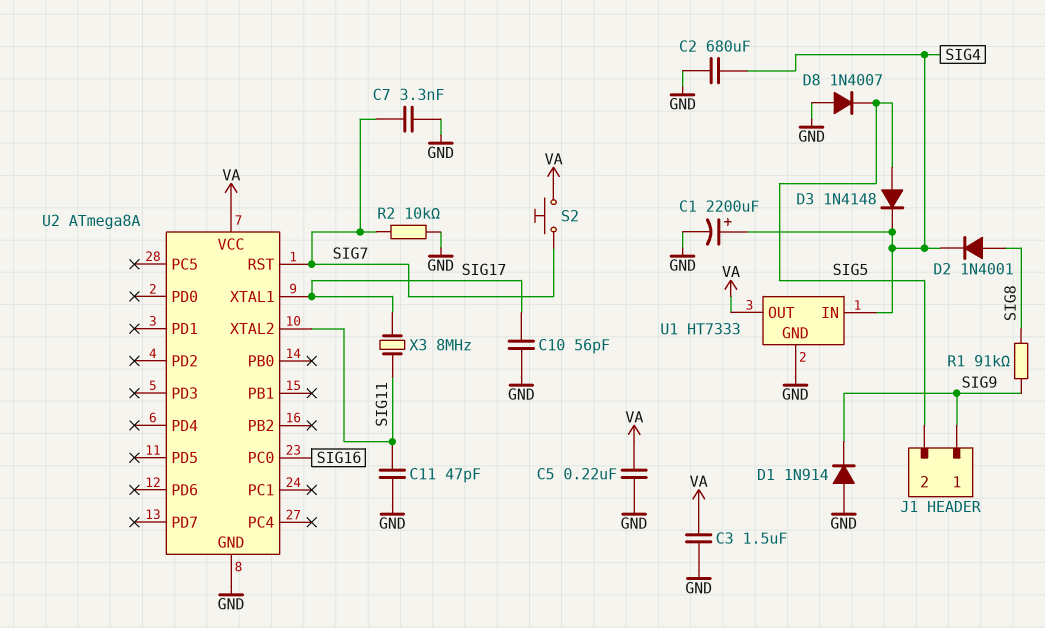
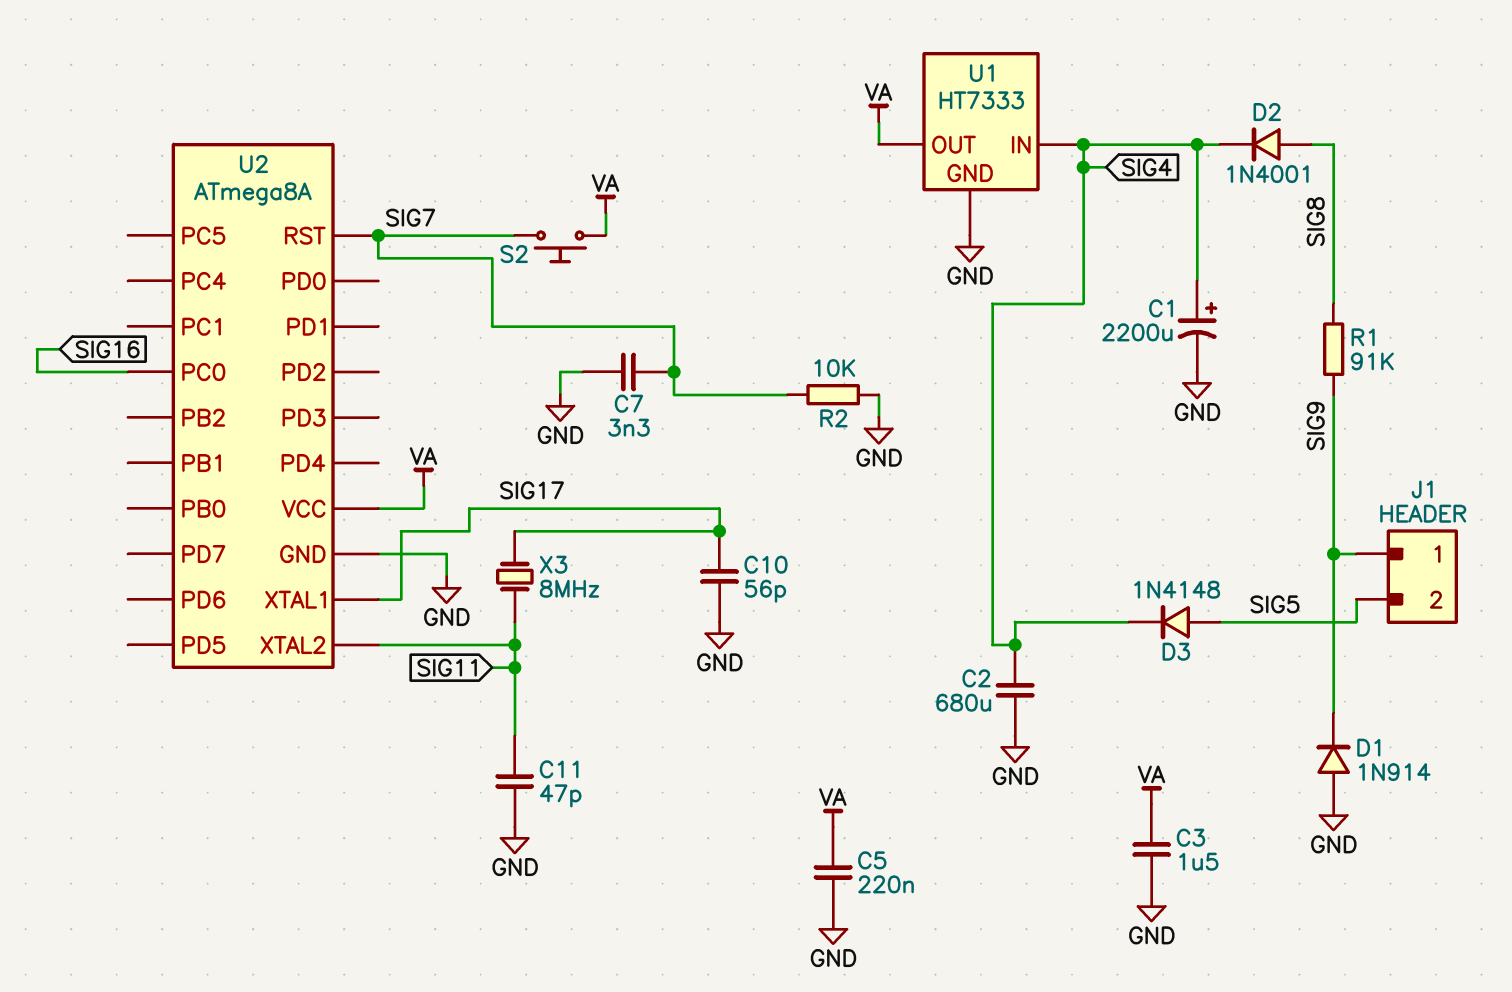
D8: diode 1N4007 (A GND, K SIG5) -> none

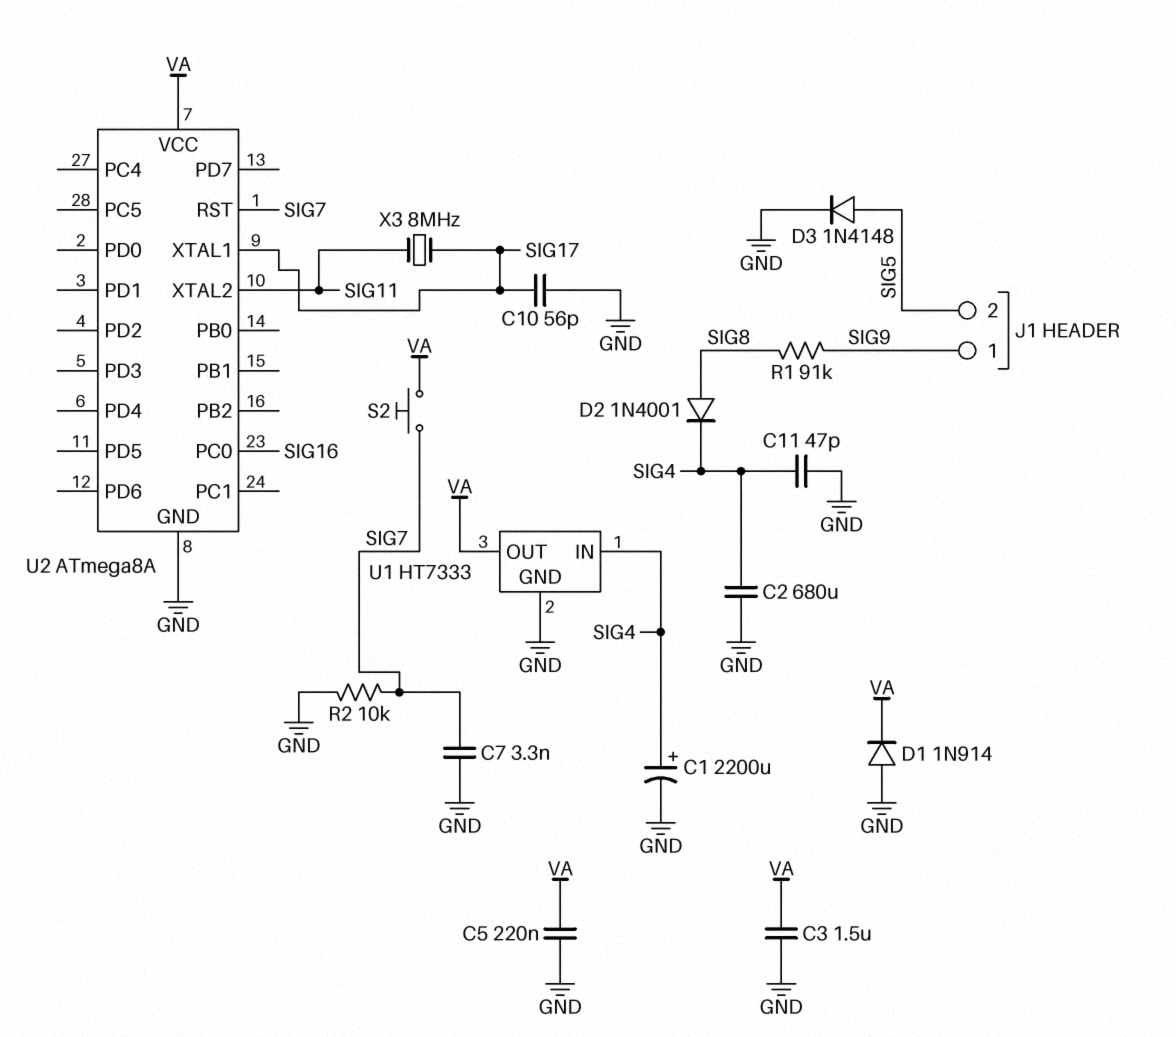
C11: 47pF (GND, SIG11) -> 47pF (GND, SIG4)
D1: diode 1N914 (A GND, K SIG9) -> diode 1N914 (A GND, K VA)
D3: diode 1N4148 (A SIG5, K SIG4) -> diode 1N4148 (A SIG5, K GND)

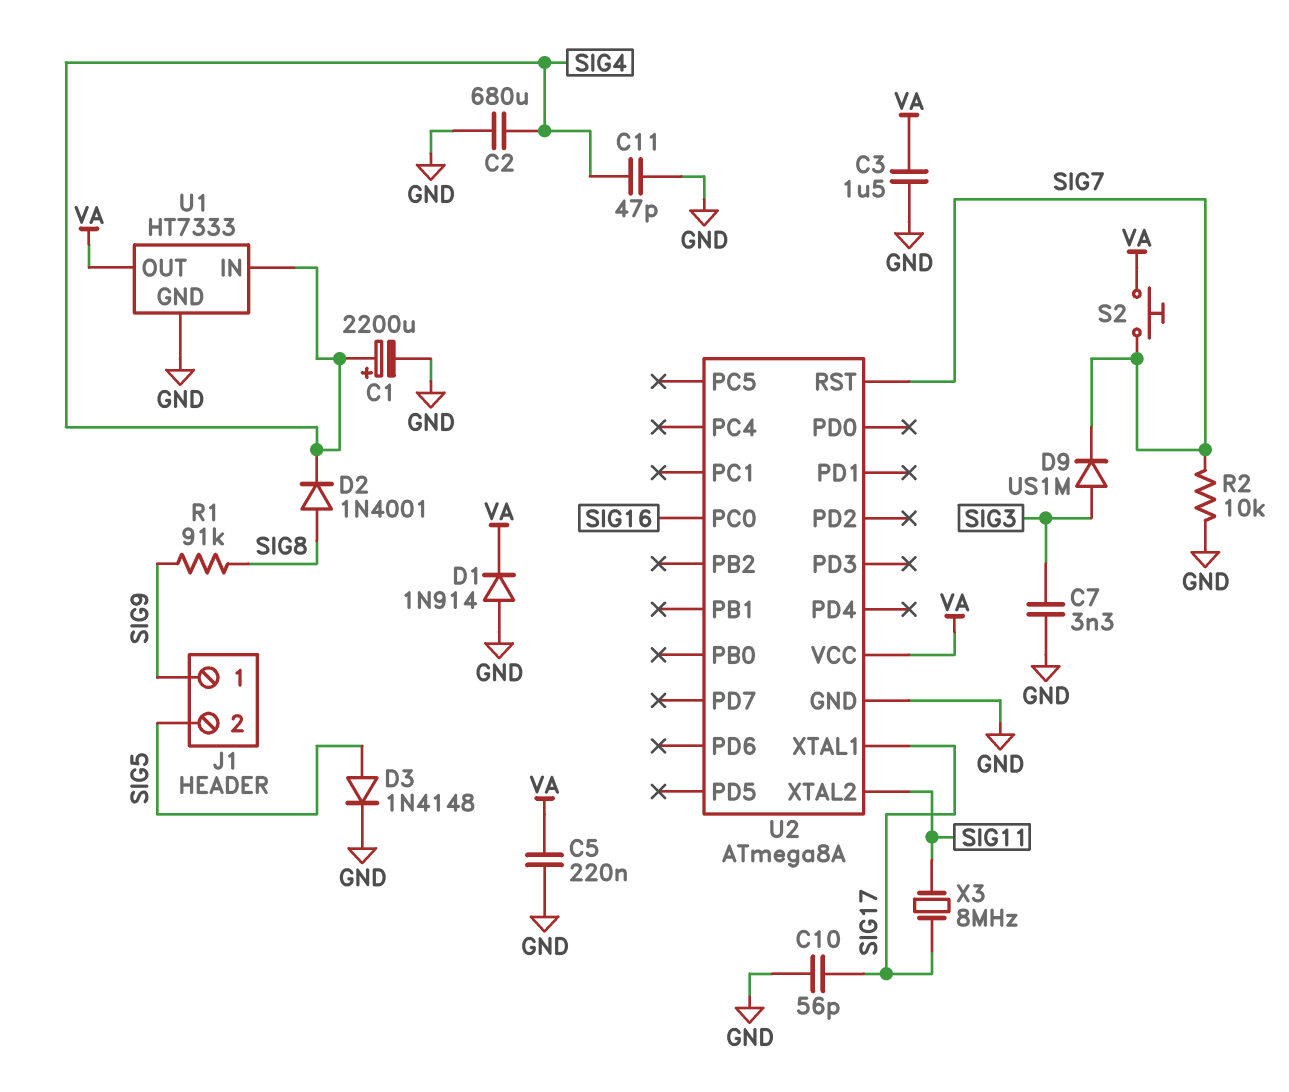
C7: 3.3nF (GND, SIG7) -> 3.3nF (GND, SIG3)
D9: none -> diode US1M (A SIG3, K SIG7)

